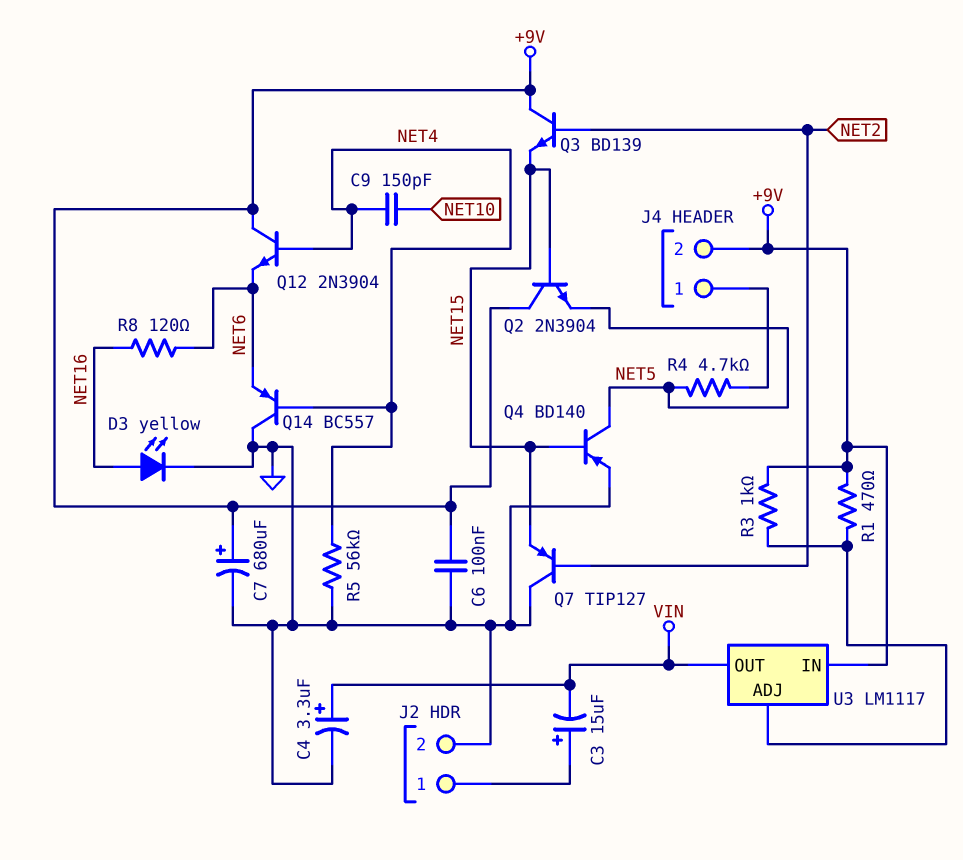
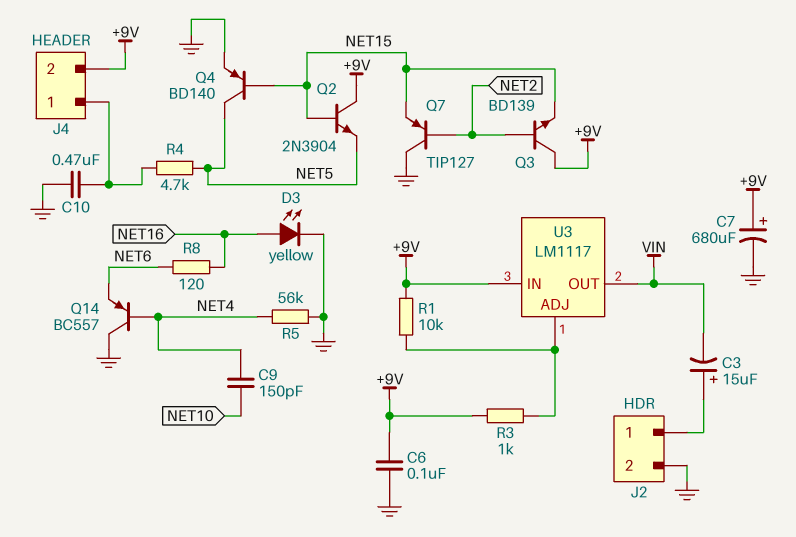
C4: 3.3uF (plus VIN, minus GND) -> none
C10: none -> 470nF (GND, J4/1)
Q12: NPN 2N3904 (B NET4, C +9V, E NET6) -> none
R1: 470 (+9V, U3/ADJ) -> 10k (+9V, U3/ADJ)

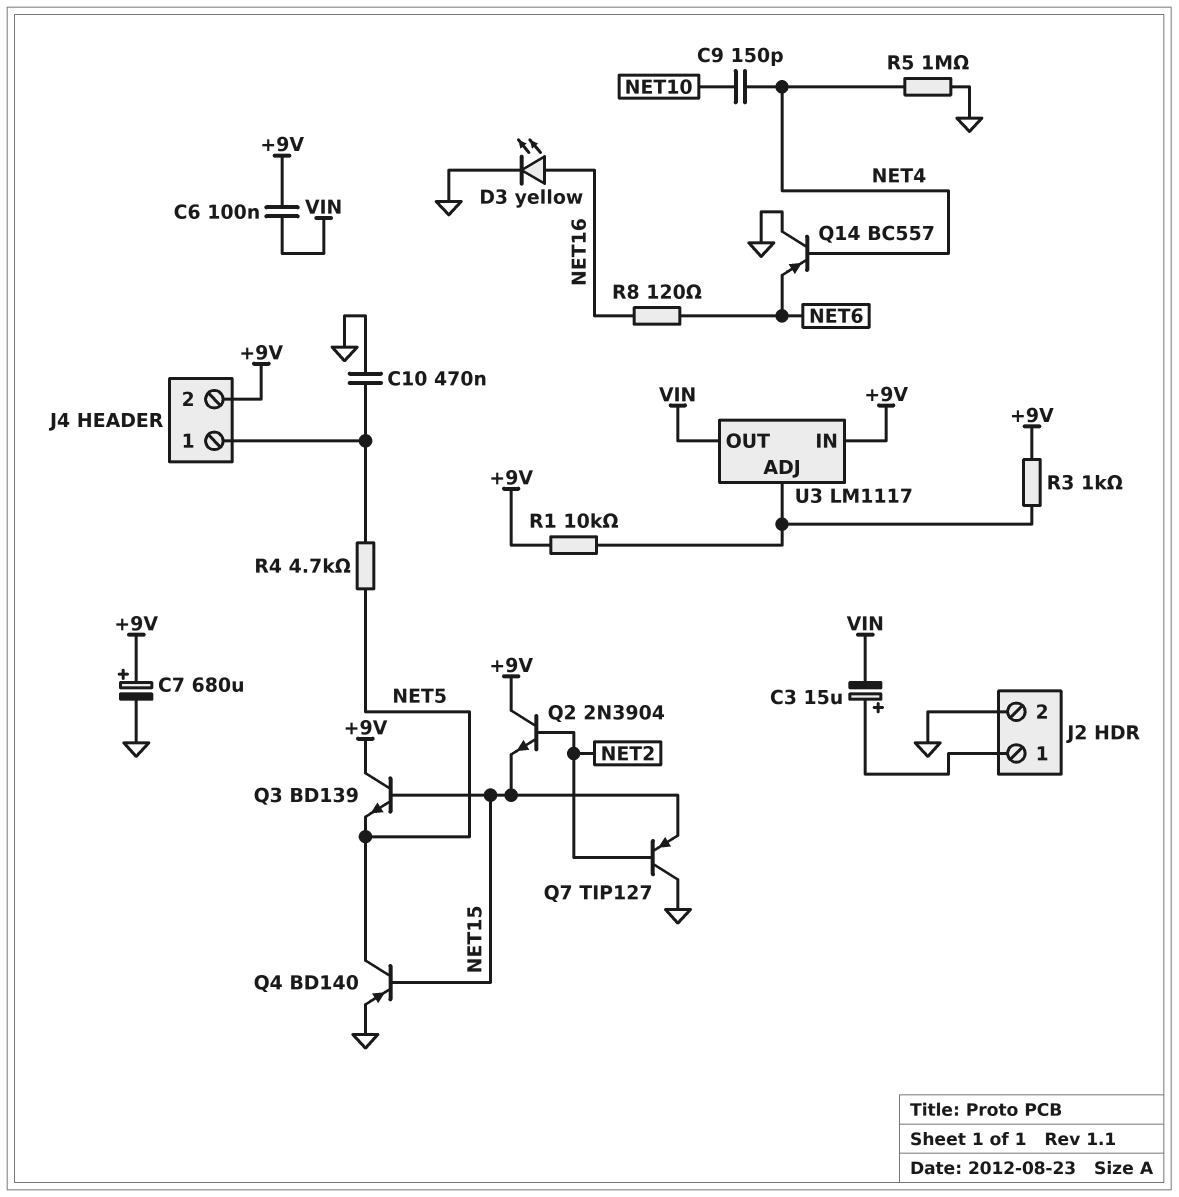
C6: 100nF (+9V, GND) -> 100nF (+9V, VIN)
Q2: NPN 2N3904 (B NET15, C +9V, E NET5) -> NPN 2N3904 (B NET2, C +9V, E NET15)
Q3: NPN BD139 (B NET2, C +9V, E NET15) -> NPN BD139 (B NET15, C +9V, E NET5)
R5: 56k (GND, NET4) -> 1M (GND, NET4)

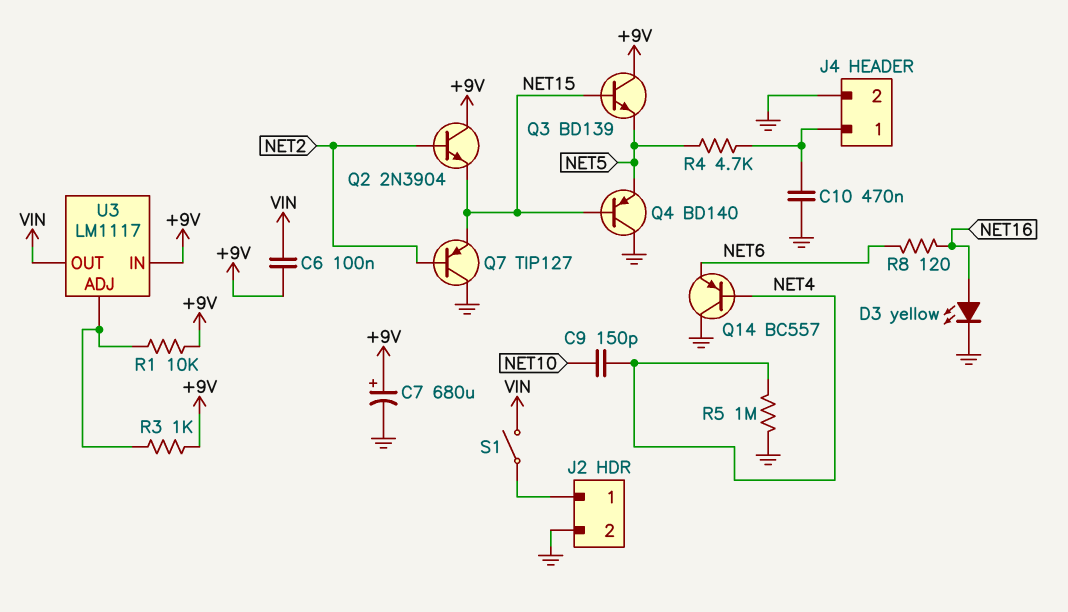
C3: 15uF (plus J2/1, minus VIN) -> none
J4 pin 2: +9V -> GND
Q4: PNP BD140 (B NET15, C NET5, E GND) -> PNP BD140 (B NET15, C GND, E NET5)
S1: none -> switch (J2/1, VIN)

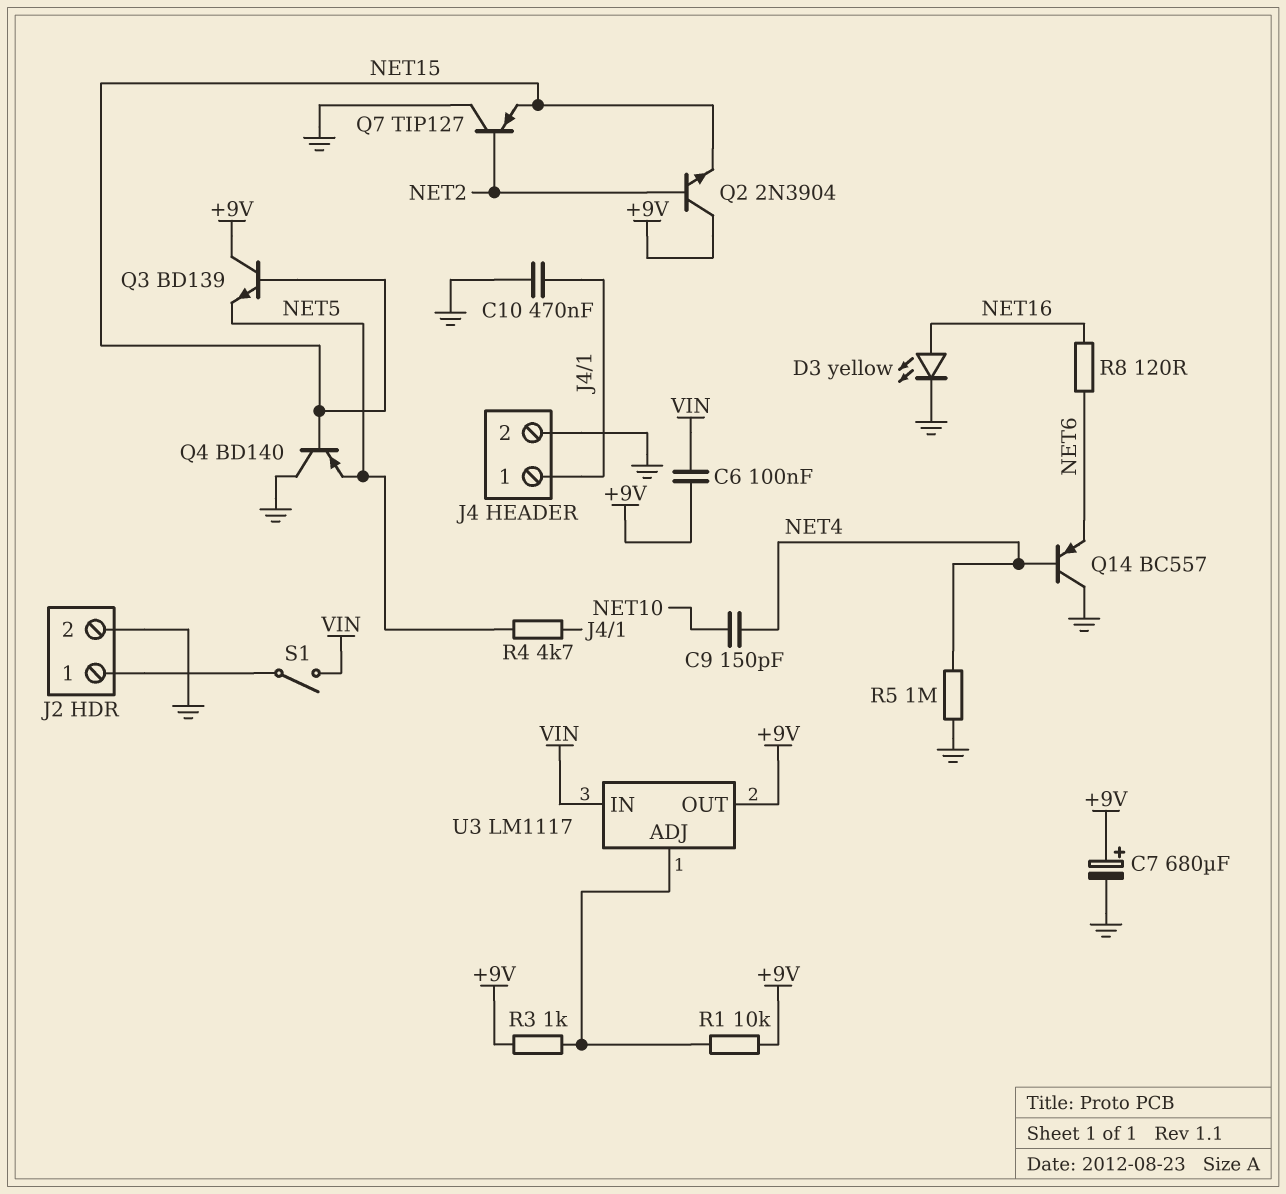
U3 pin IN: +9V -> VIN
U3 pin OUT: VIN -> +9V

